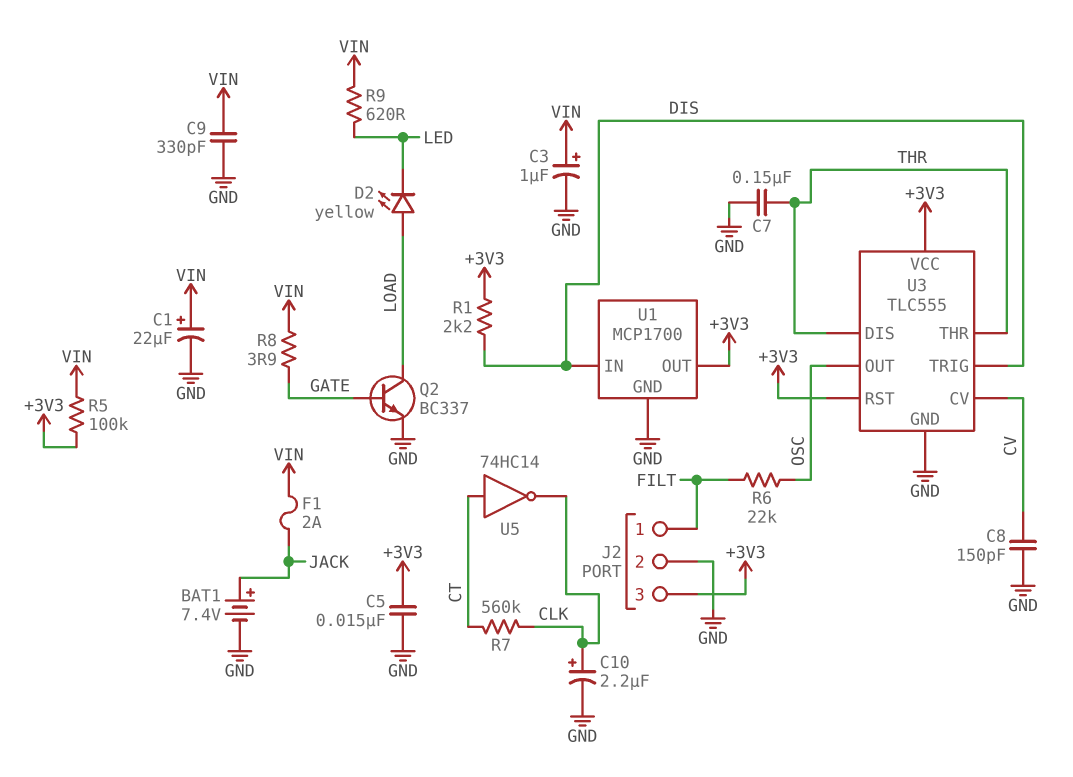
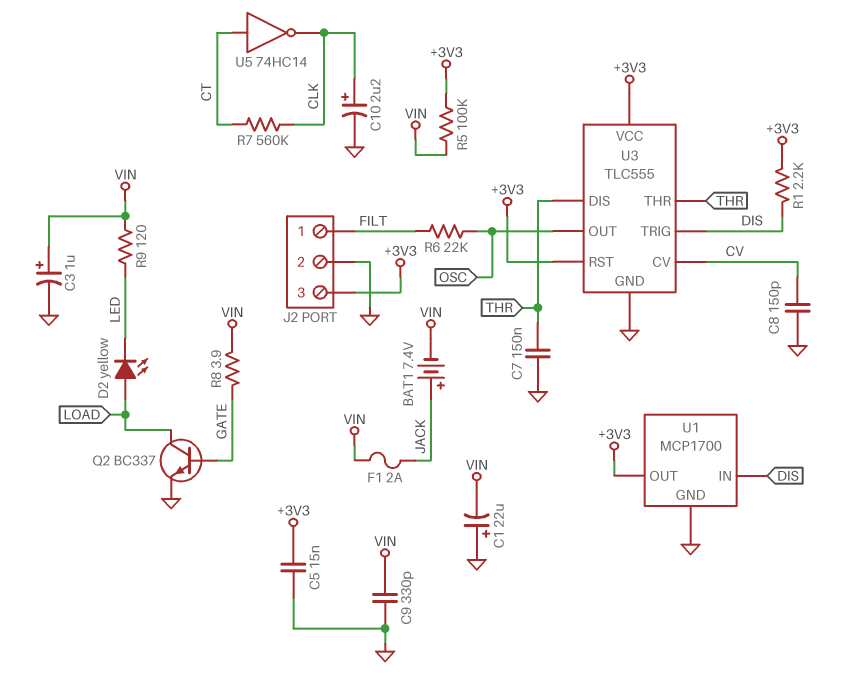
BAT1: 7.4V (plus JACK, minus GND) -> 7.4V (plus JACK, minus VIN)
C1: 22uF (plus VIN, minus GND) -> 22uF (plus GND, minus VIN)
R9: 620 (LED, VIN) -> 120 (LED, VIN)

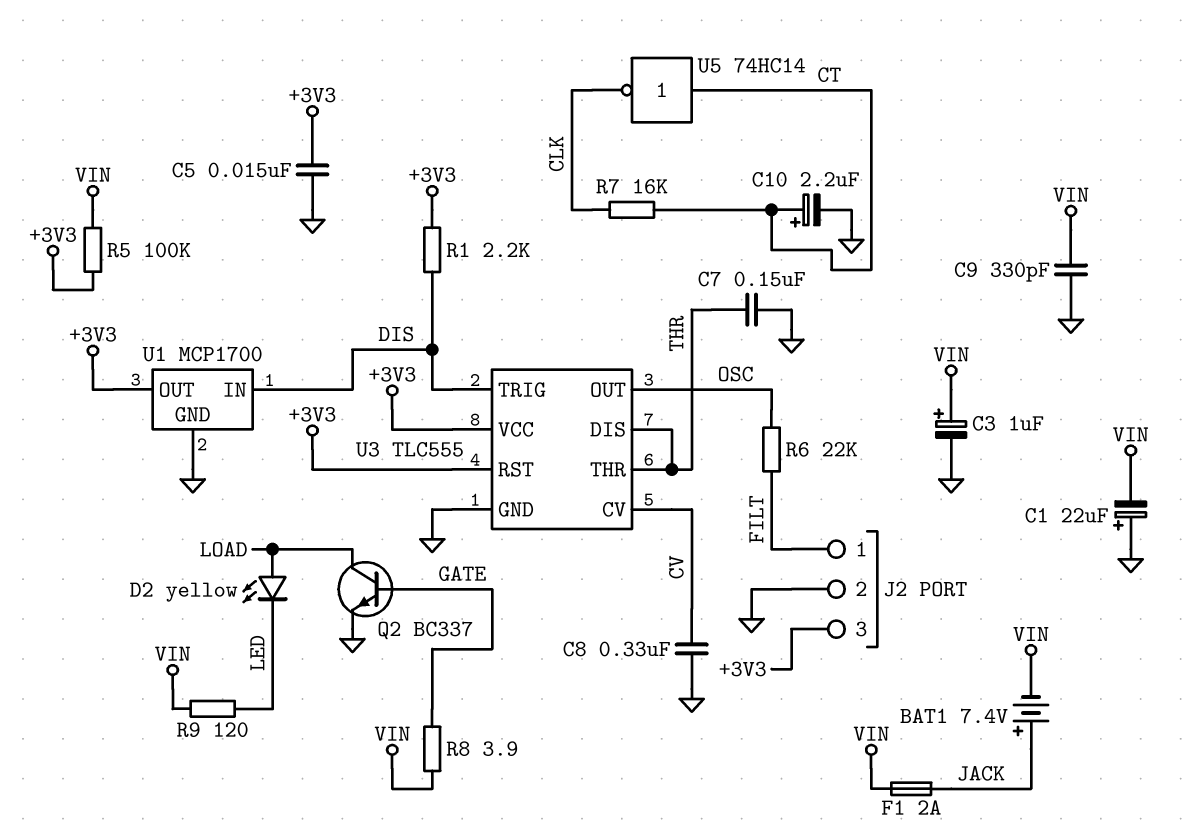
C8: 150pF (CV, GND) -> 330nF (CV, GND)
C10: 2.2uF (plus CLK, minus GND) -> 2.2uF (plus CT, minus GND)
R7: 560k (CLK, CT) -> 16k (CLK, CT)

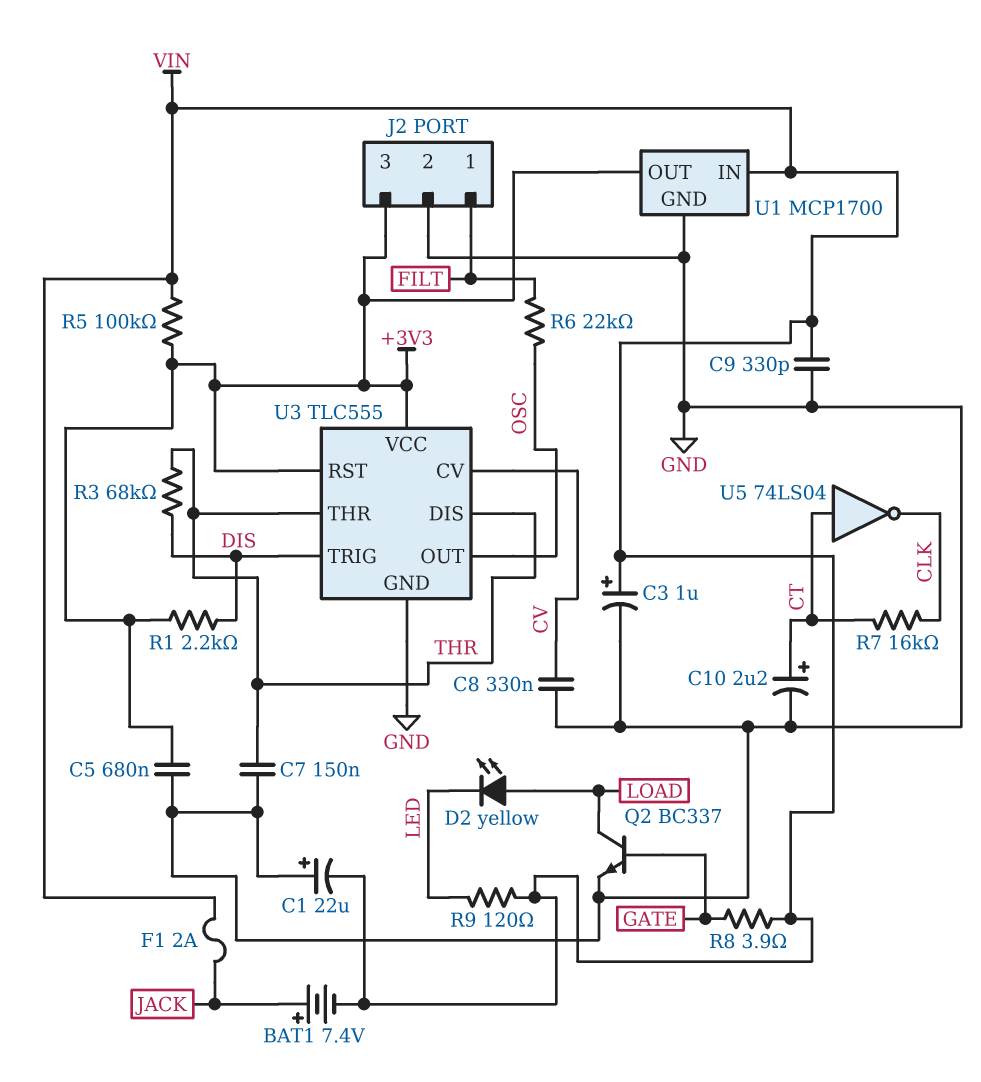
C5: 15nF (+3V3, GND) -> 680nF (+3V3, GND)
R3: none -> 68k (DIS, THR)
U1 pin IN: DIS -> VIN
U5: NOT 74HC14 (in CT, out CLK) -> NOT 74LS04 (in CT, out CLK)

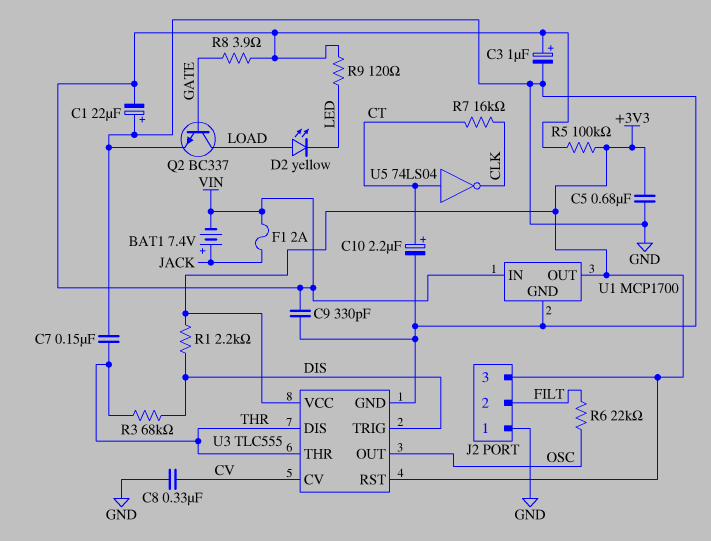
J2 pin 1: FILT -> GND
J2 pin 2: GND -> FILT

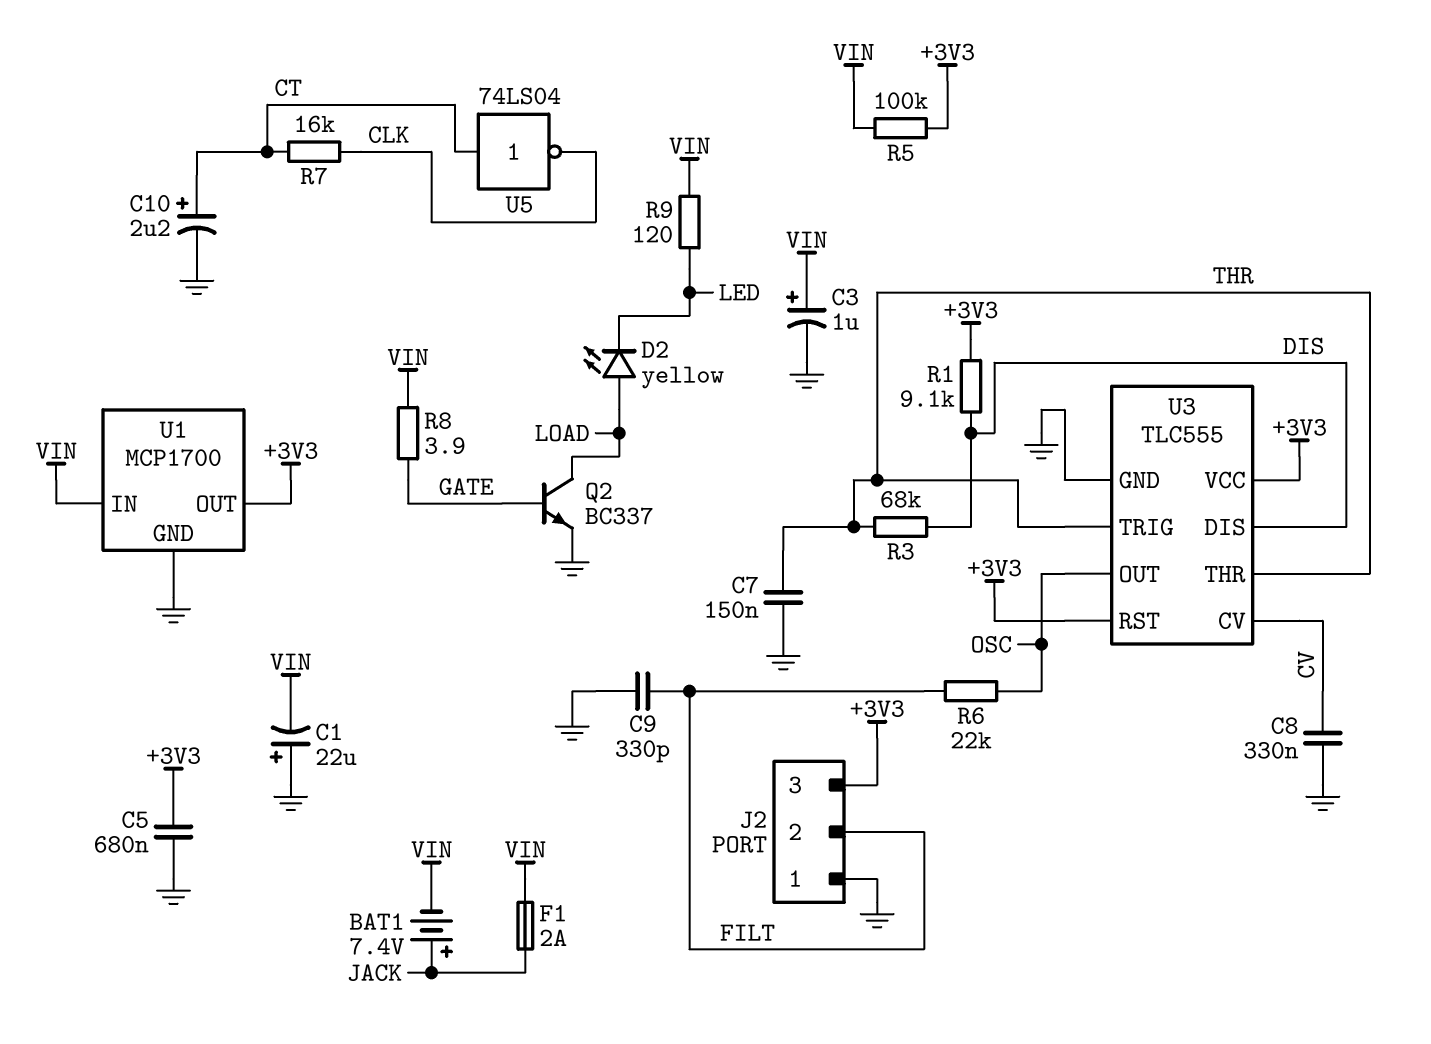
C9: 330pF (GND, VIN) -> 330pF (FILT, GND)
R1: 2.2k (+3V3, DIS) -> 9.1k (+3V3, DIS)
U3 pin DIS: THR -> DIS
U3 pin TRIG: DIS -> THR

